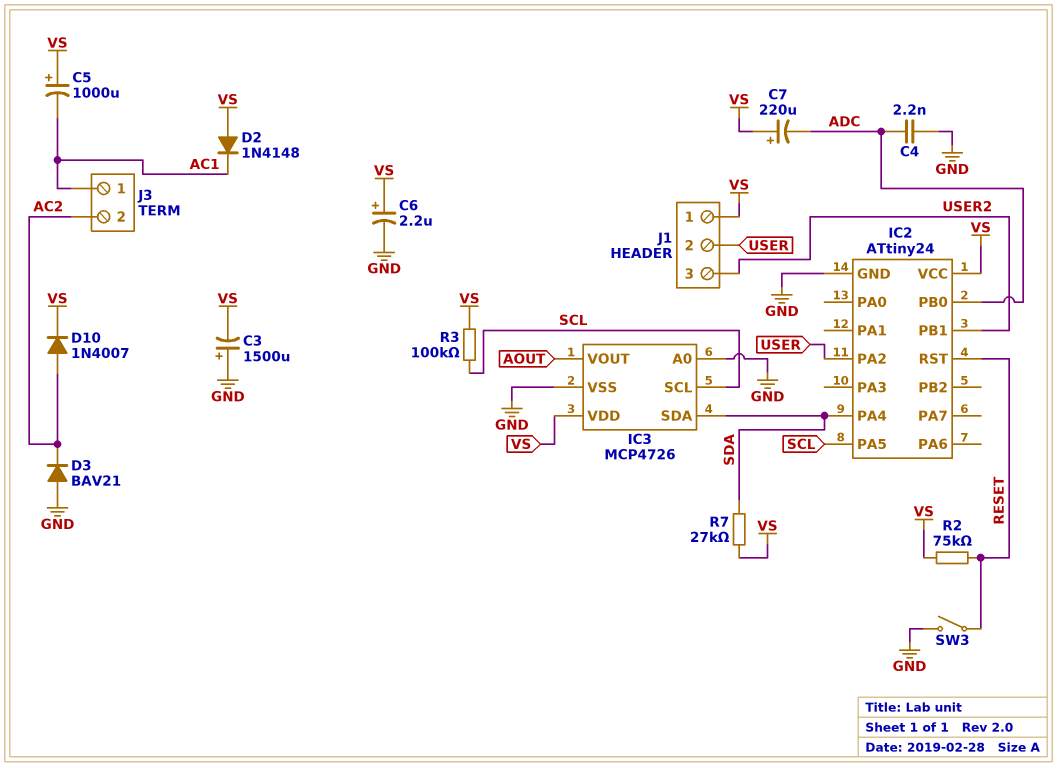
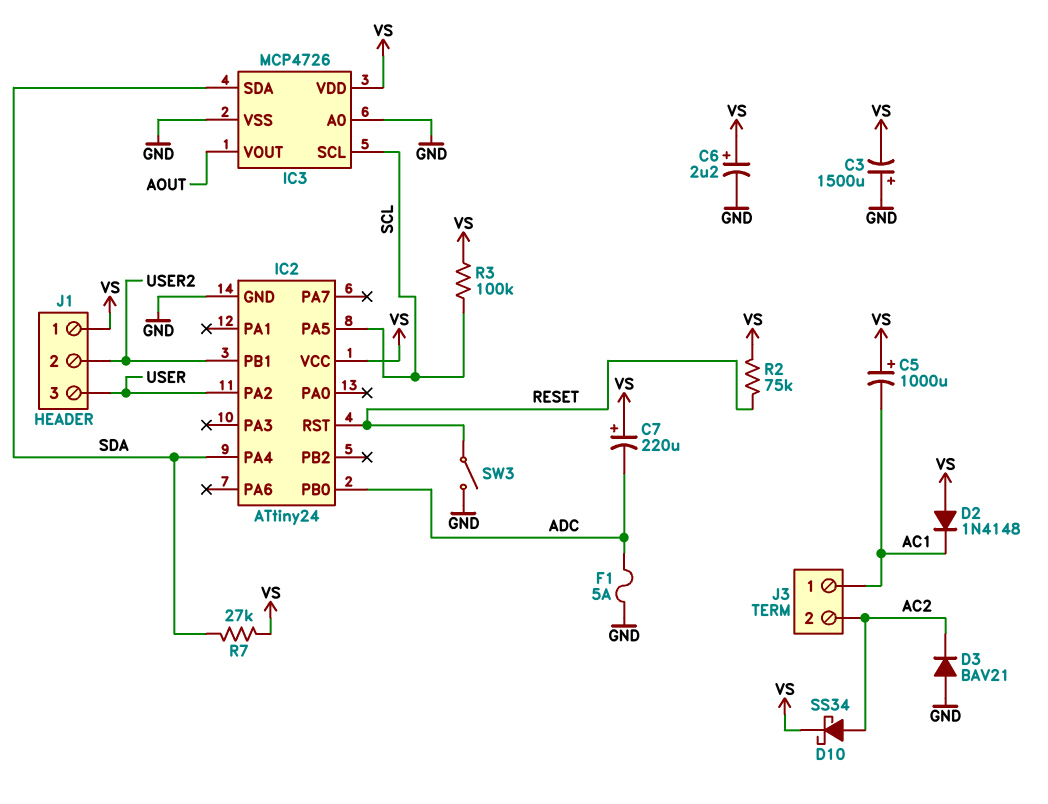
C4: 2.2nF (ADC, GND) -> none
D10: diode 1N4007 (A AC2, K VS) -> schottky SS34 (A AC2, K VS)
F1: none -> 5A (ADC, GND)
J1 pin 2: USER -> USER2
J1 pin 3: USER2 -> USER

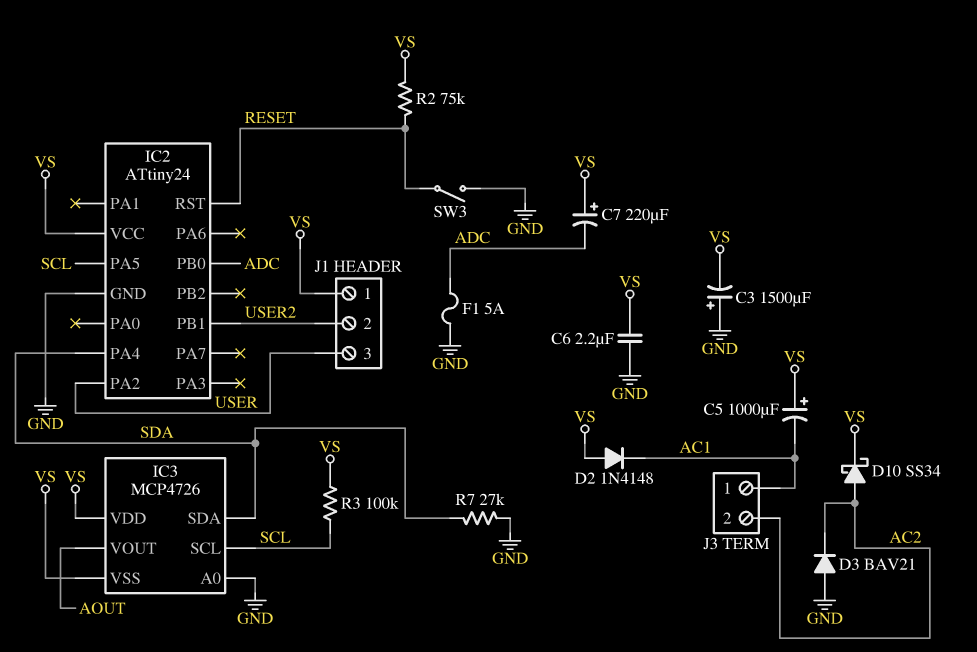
C6: 2.2uF (plus VS, minus GND) -> 2.2uF (GND, VS)
IC3 pin VSS: GND -> VS
R7: 27k (SDA, VS) -> 27k (GND, SDA)

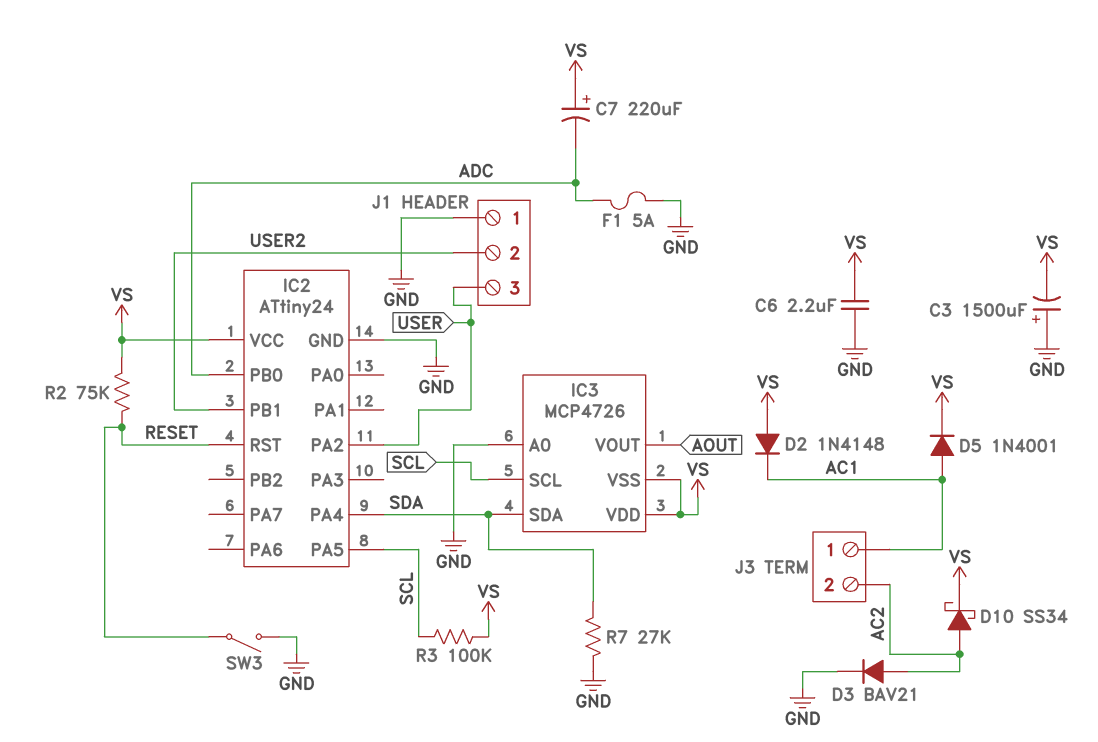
C5: 1000uF (plus VS, minus AC1) -> none
D3: diode BAV21 (A GND, K AC2) -> diode BAV21 (A AC2, K GND)
D5: none -> diode 1N4001 (A AC1, K VS)
J1 pin 1: VS -> GND

